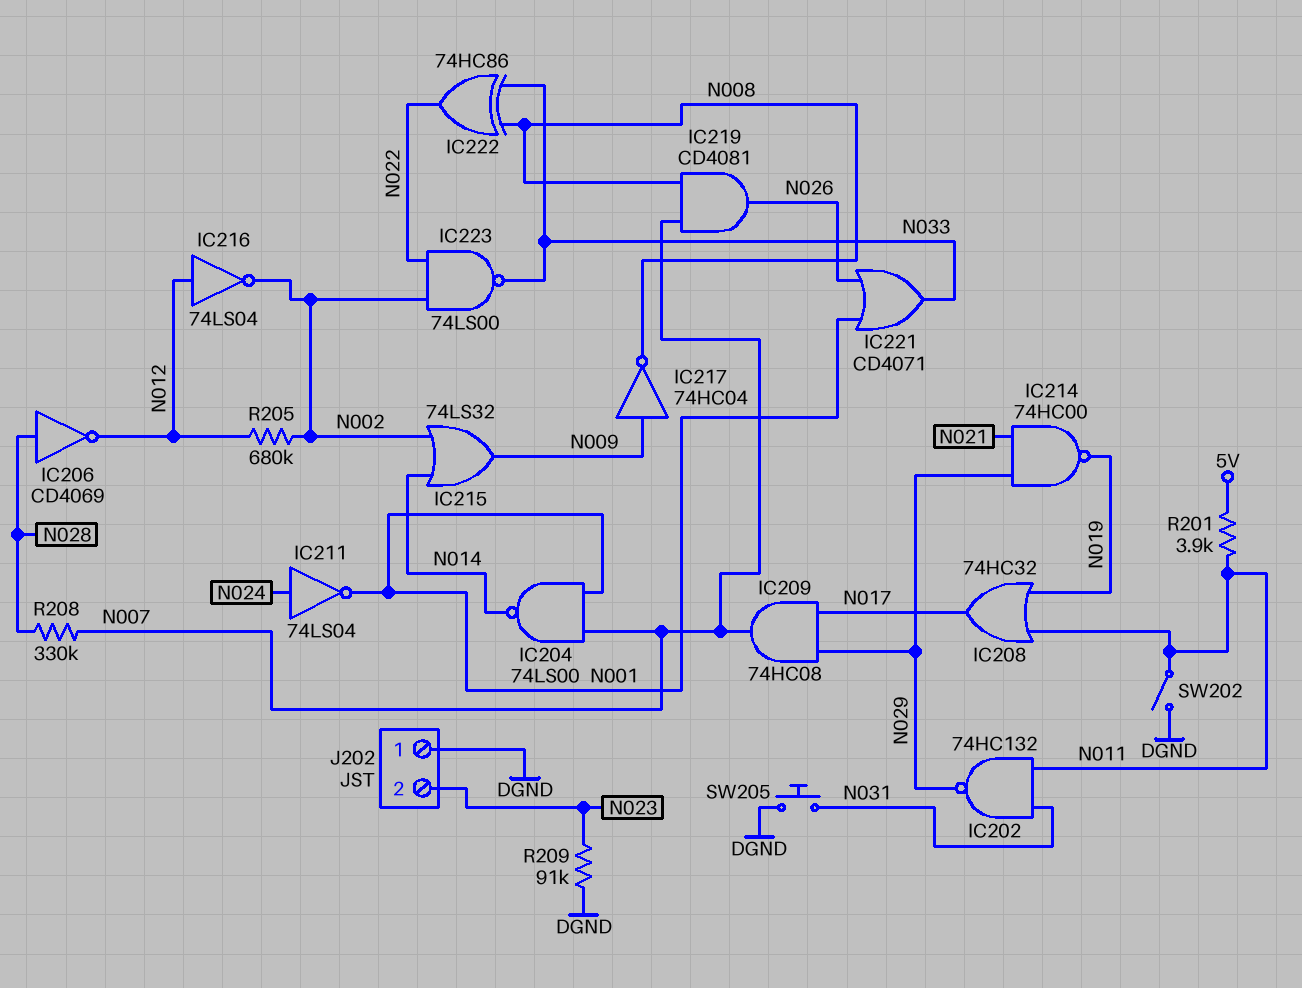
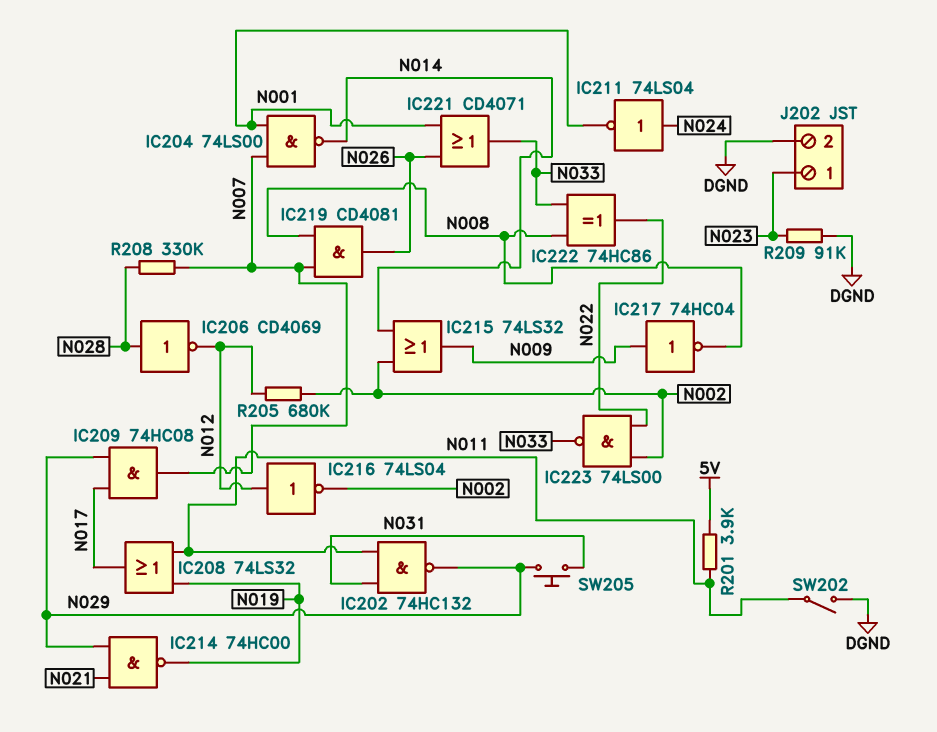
IC208: OR 74HC32 (in N011, in N019, out N017) -> OR 74LS32 (in N011, in N019, out N017)
J202 pin 1: DGND -> N023
J202 pin 2: N023 -> DGND
SW205: button (DGND, N031) -> button (N029, N031)

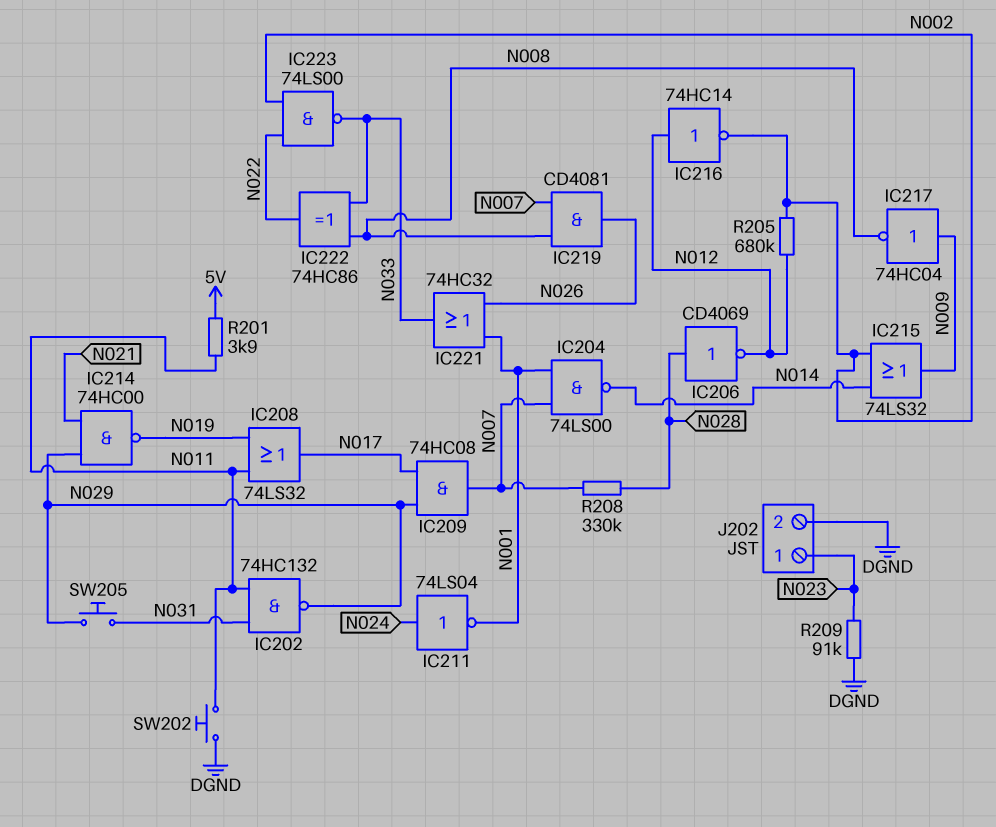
IC216: NOT 74LS04 (in N012, out N002) -> NOT 74HC14 (in N012, out N002)
IC221: OR CD4071 (in N001, in N026, out N033) -> OR 74HC32 (in N001, in N026, out N033)
SW202: switch (DGND, N011) -> button (DGND, N011)

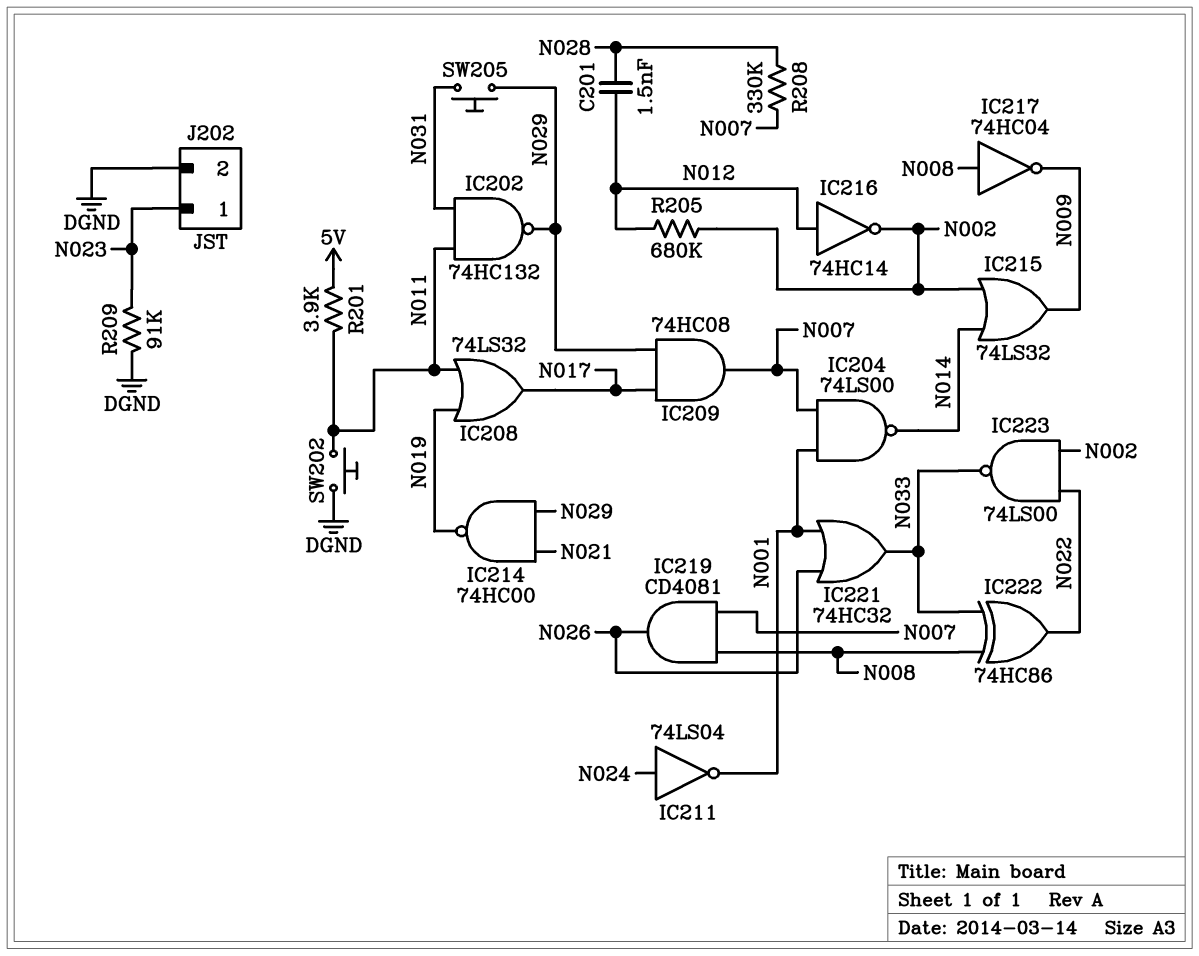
C201: none -> 1.5nF (N012, N028)
IC206: NOT CD4069 (in N028, out N012) -> none
IC217: NOT 74HC04 (in N009, out N008) -> NOT 74HC04 (in N008, out N009)

